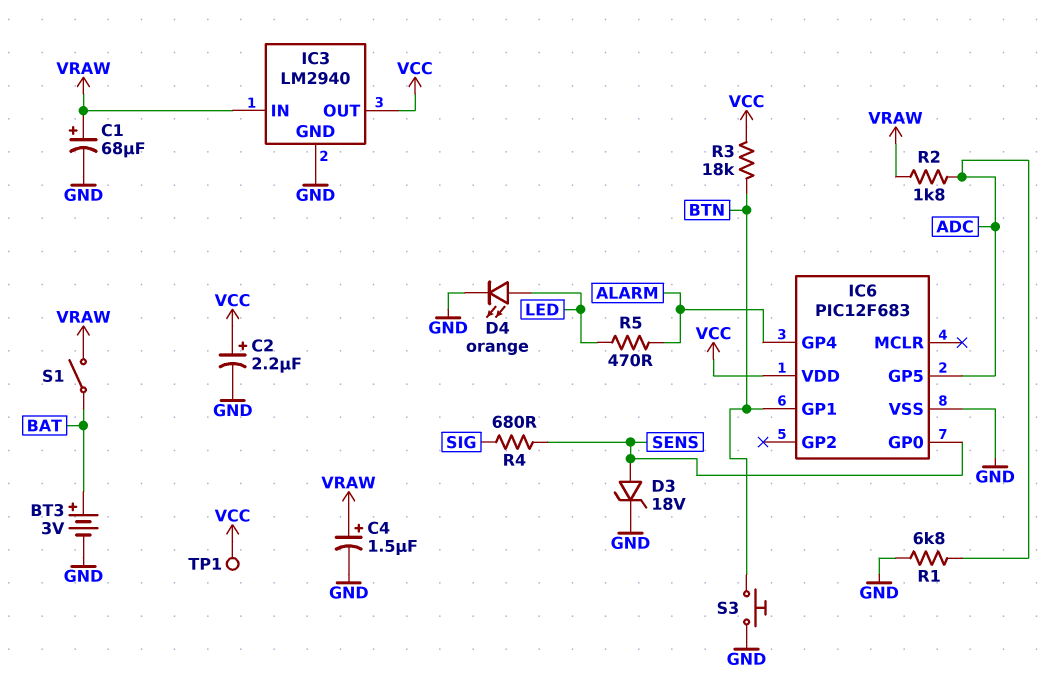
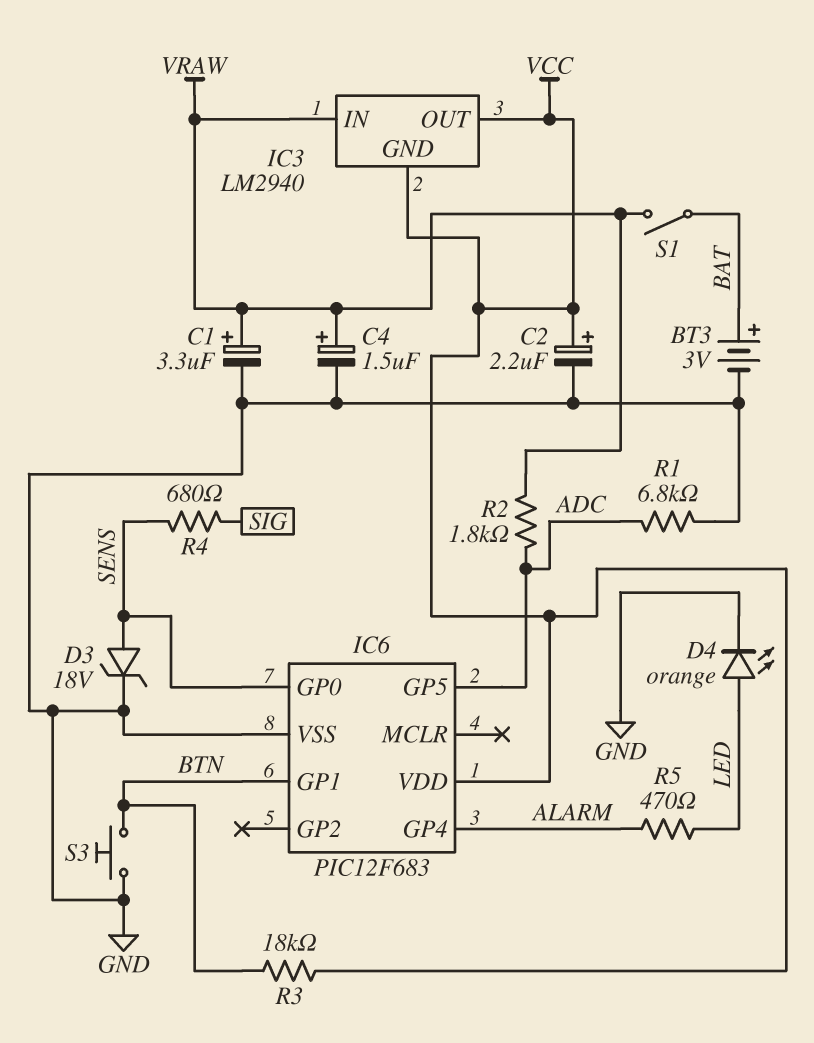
C1: 68uF (plus VRAW, minus GND) -> 3.3uF (plus VRAW, minus GND)
IC3 pin GND: GND -> VCC
TP1: test point (VCC) -> none

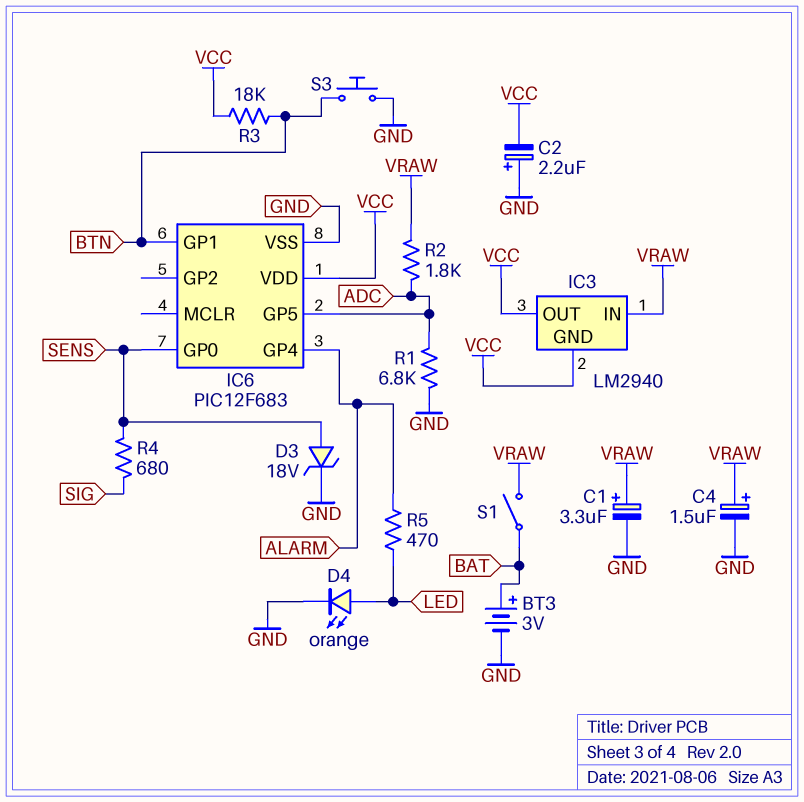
C2: 2.2uF (plus VCC, minus GND) -> 2.2uF (plus GND, minus VCC)

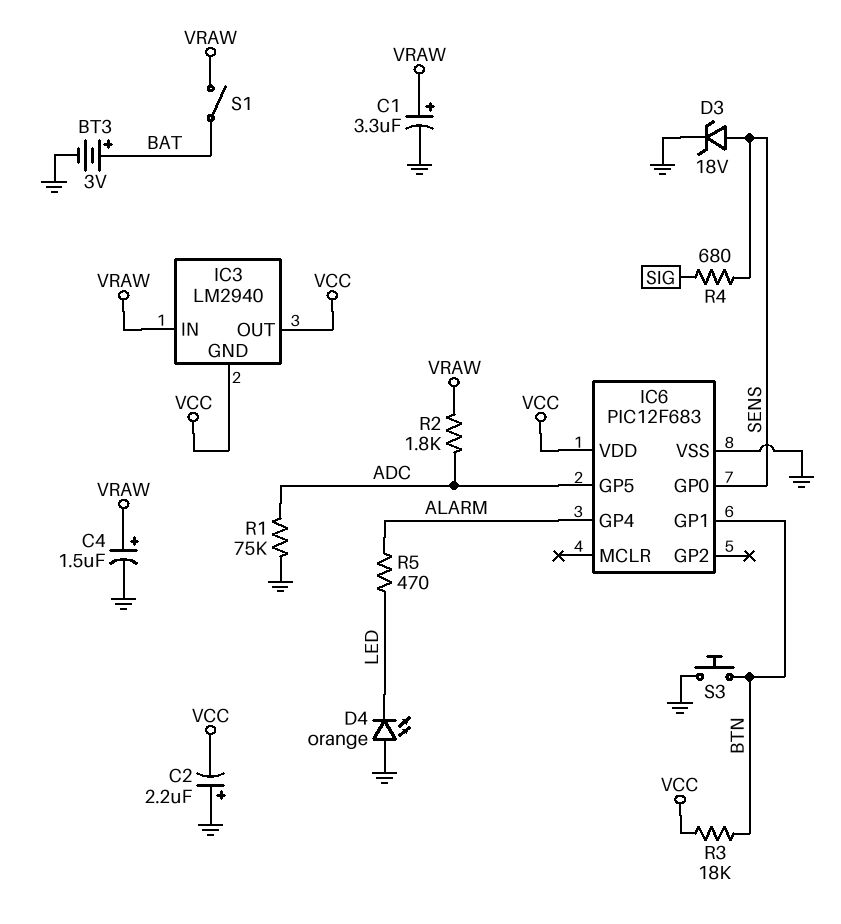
D4: LED orange (A LED, K GND) -> LED orange (A GND, K LED)
R1: 6.8k (ADC, GND) -> 75k (ADC, GND)

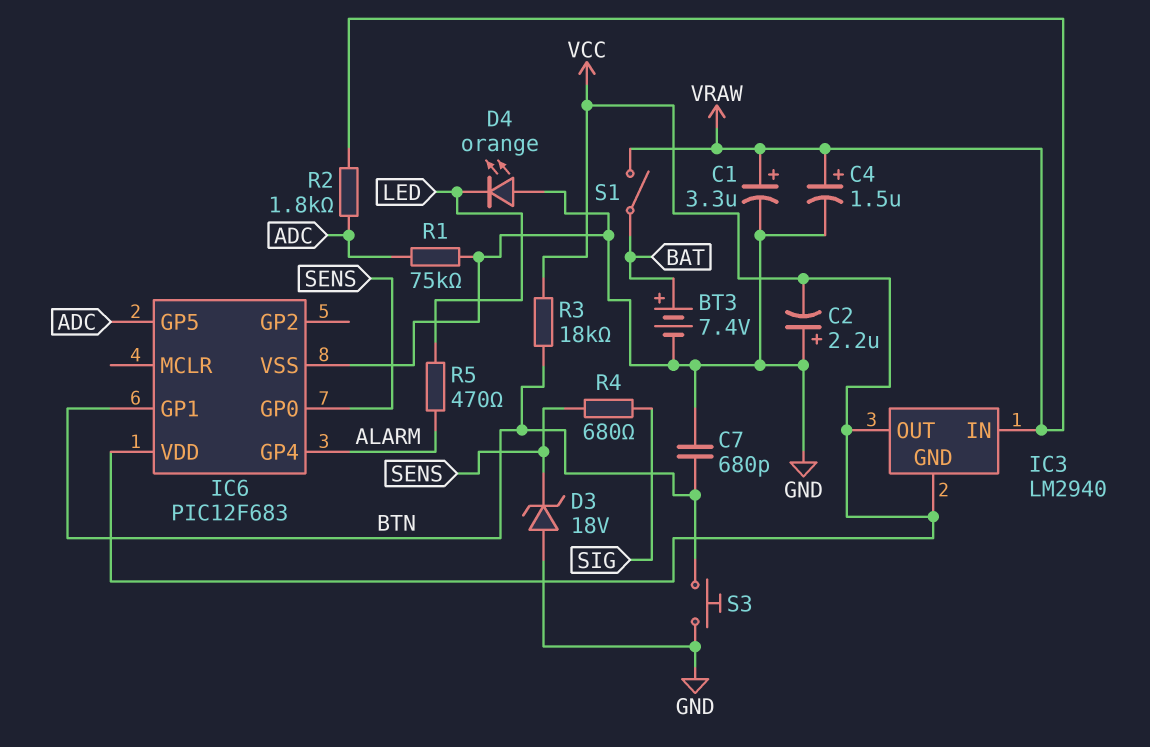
BT3: 3V (plus BAT, minus GND) -> 7.4V (plus BAT, minus GND)
C7: none -> 680pF (BTN, GND)
D3: zener 18V (A SENS, K GND) -> zener 18V (A GND, K SENS)

